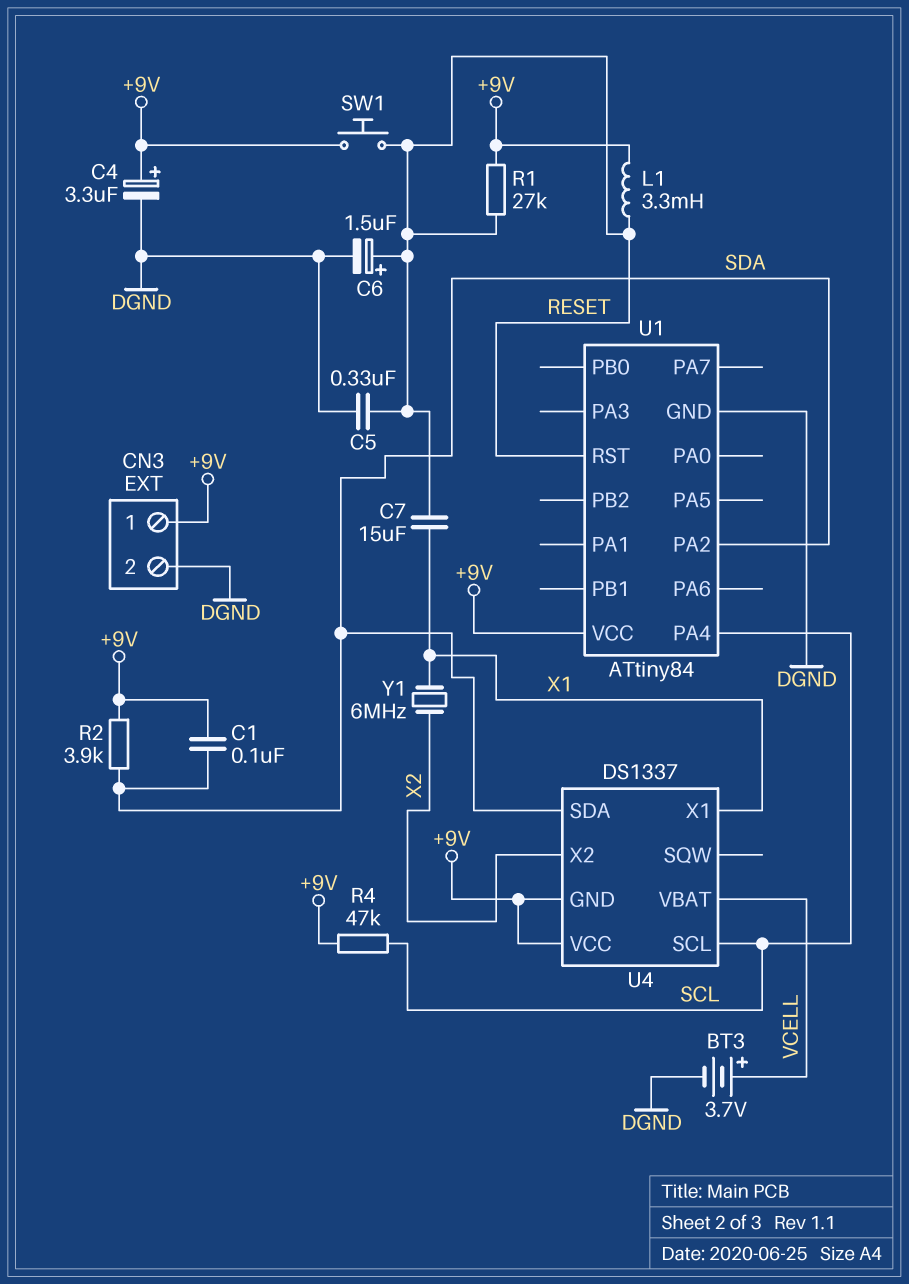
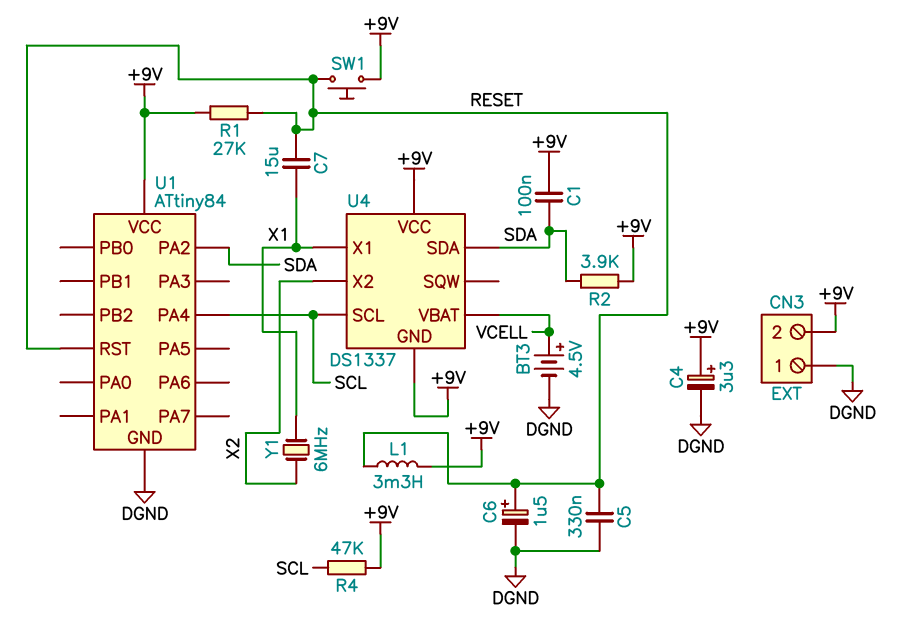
BT3: 3.7V (plus VCELL, minus DGND) -> 4.5V (plus VCELL, minus DGND)
CN3 pin 1: +9V -> DGND
CN3 pin 2: DGND -> +9V

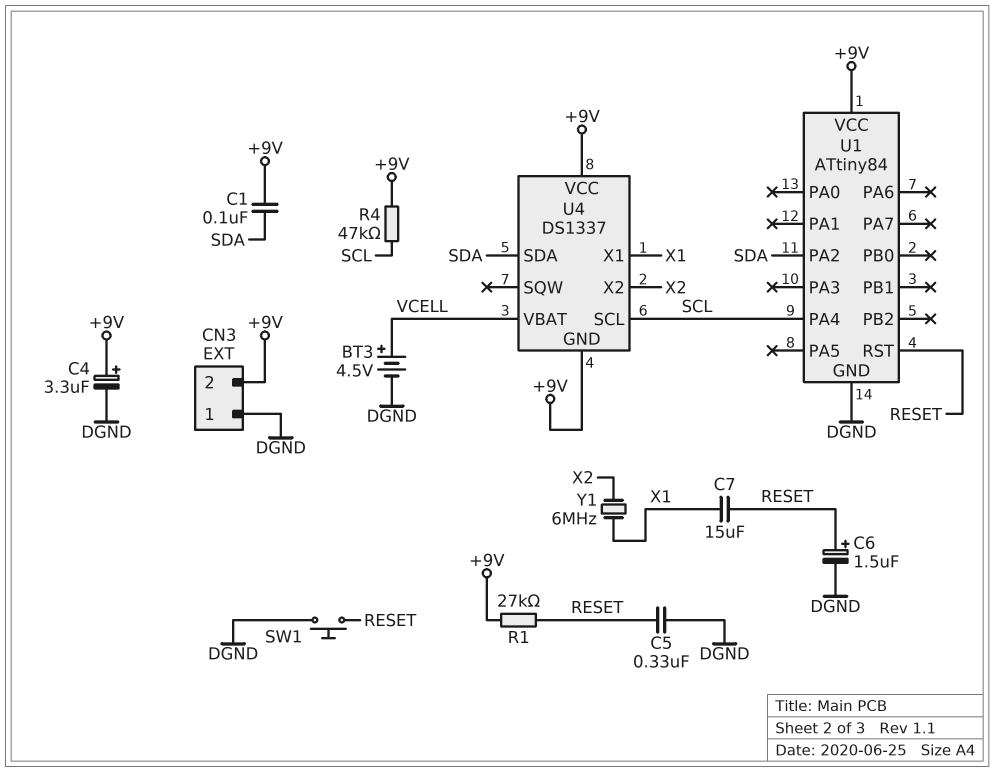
L1: 3.3mH (+9V, RESET) -> none
R2: 3.9k (+9V, SDA) -> none
SW1: button (+9V, RESET) -> button (DGND, RESET)

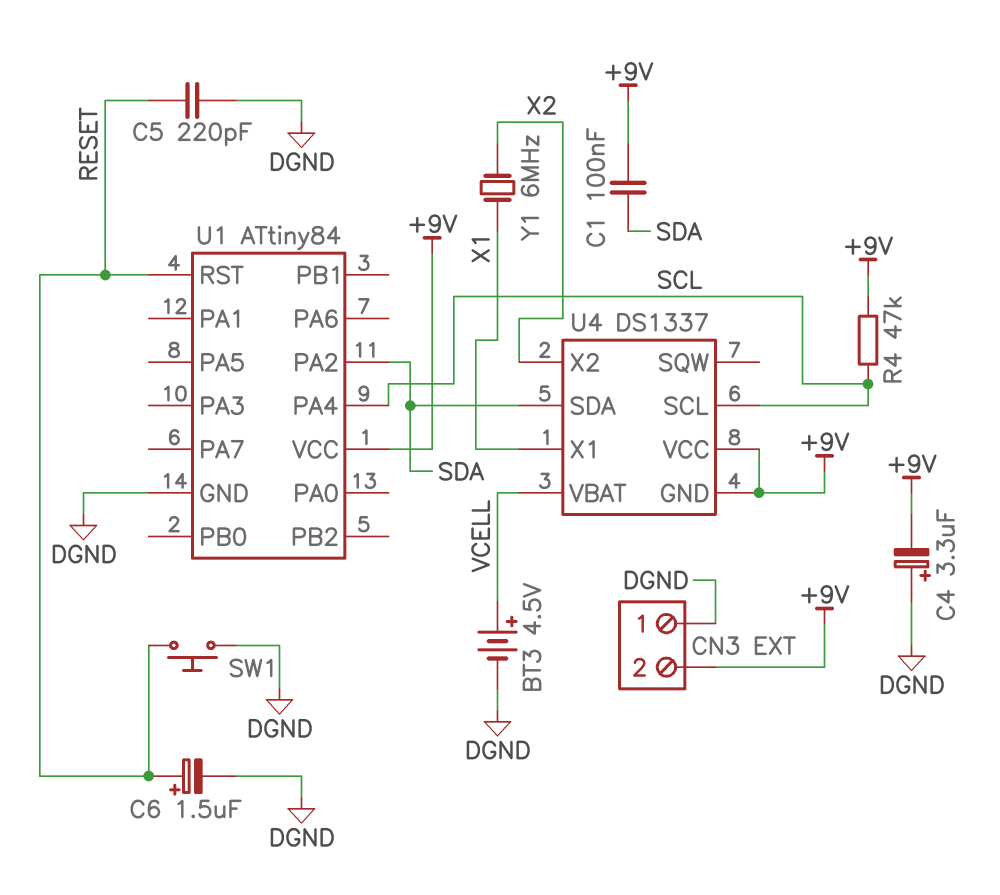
C4: 3.3uF (plus +9V, minus DGND) -> 3.3uF (plus DGND, minus +9V)
C5: 330nF (DGND, RESET) -> 220pF (DGND, RESET)
C7: 15uF (RESET, X1) -> none
R1: 27k (+9V, RESET) -> none

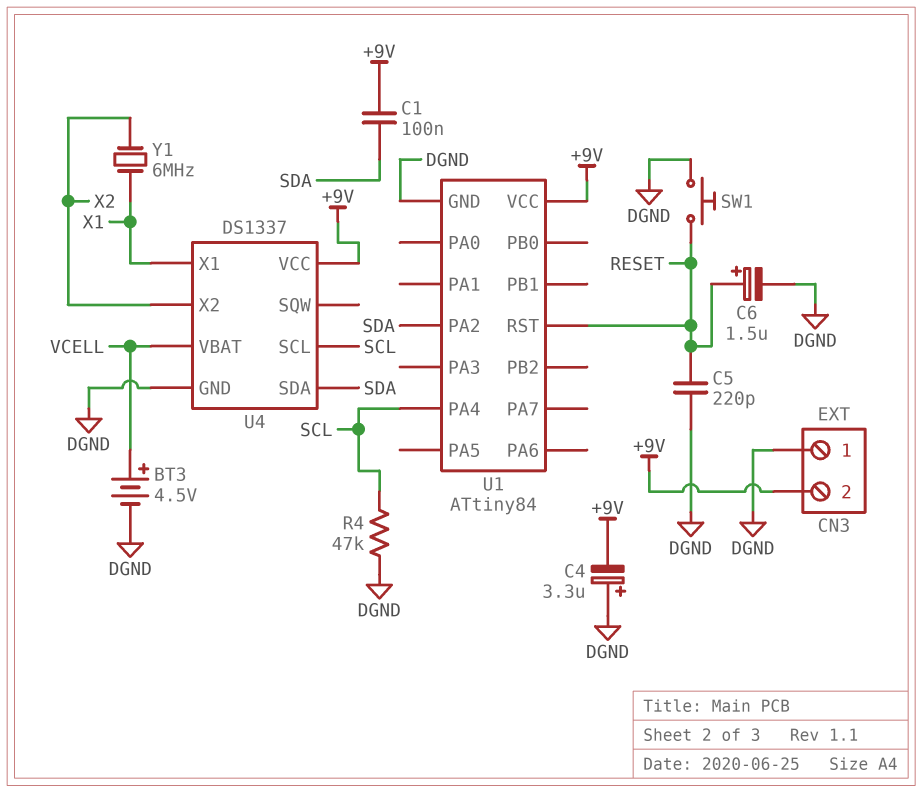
R4: 47k (+9V, SCL) -> 47k (DGND, SCL)
U4 pin GND: +9V -> DGND

